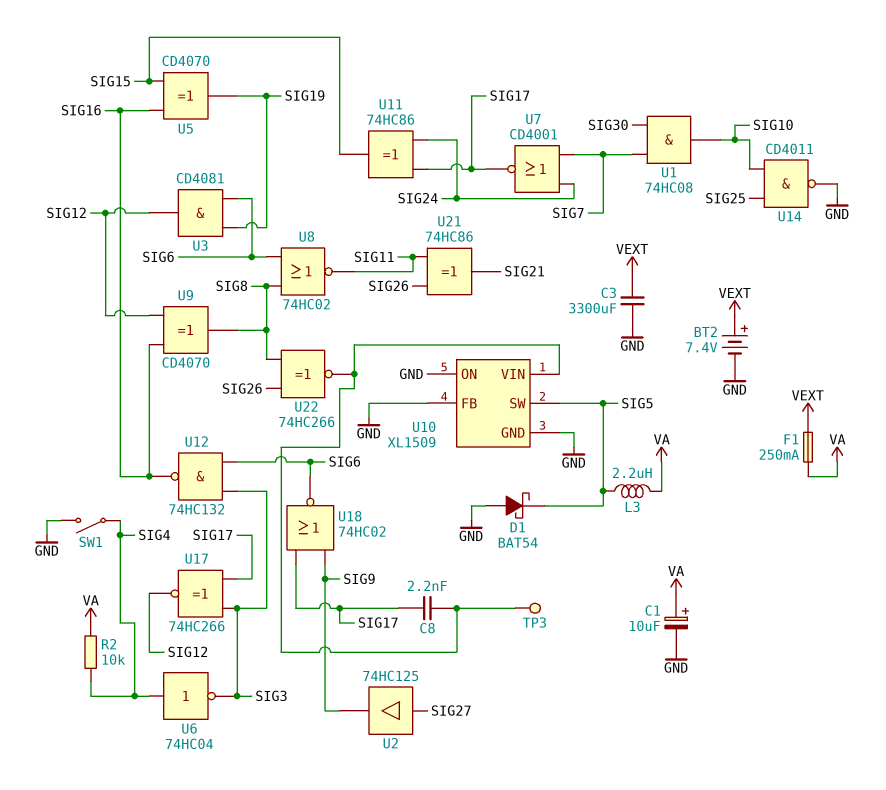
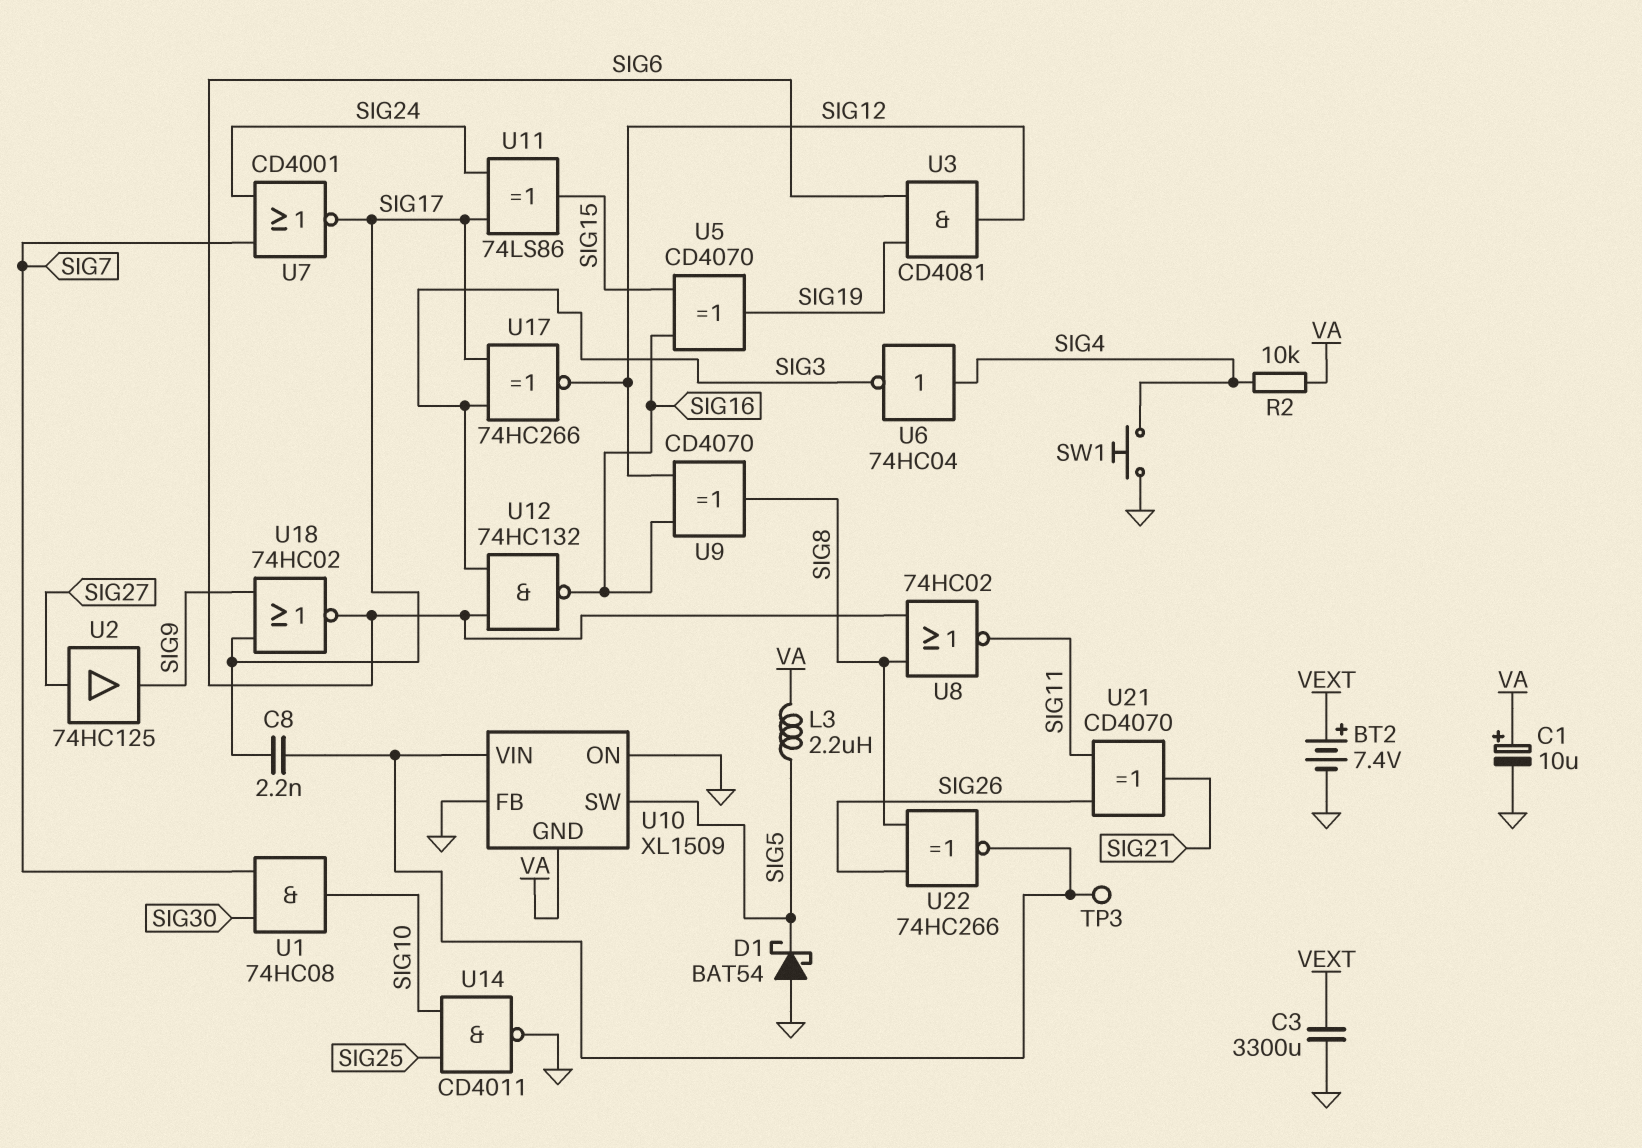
F1: 250mA (VA, VEXT) -> none
SW1: switch (GND, SIG4) -> button (GND, SIG4)
U10 pin GND: GND -> VA
U11: XOR 74HC86 (in SIG17, in SIG24, out SIG15) -> XOR 74LS86 (in SIG17, in SIG24, out SIG15)
U21: XOR 74HC86 (in SIG11, in SIG26, out SIG21) -> XOR CD4070 (in SIG11, in SIG26, out SIG21)

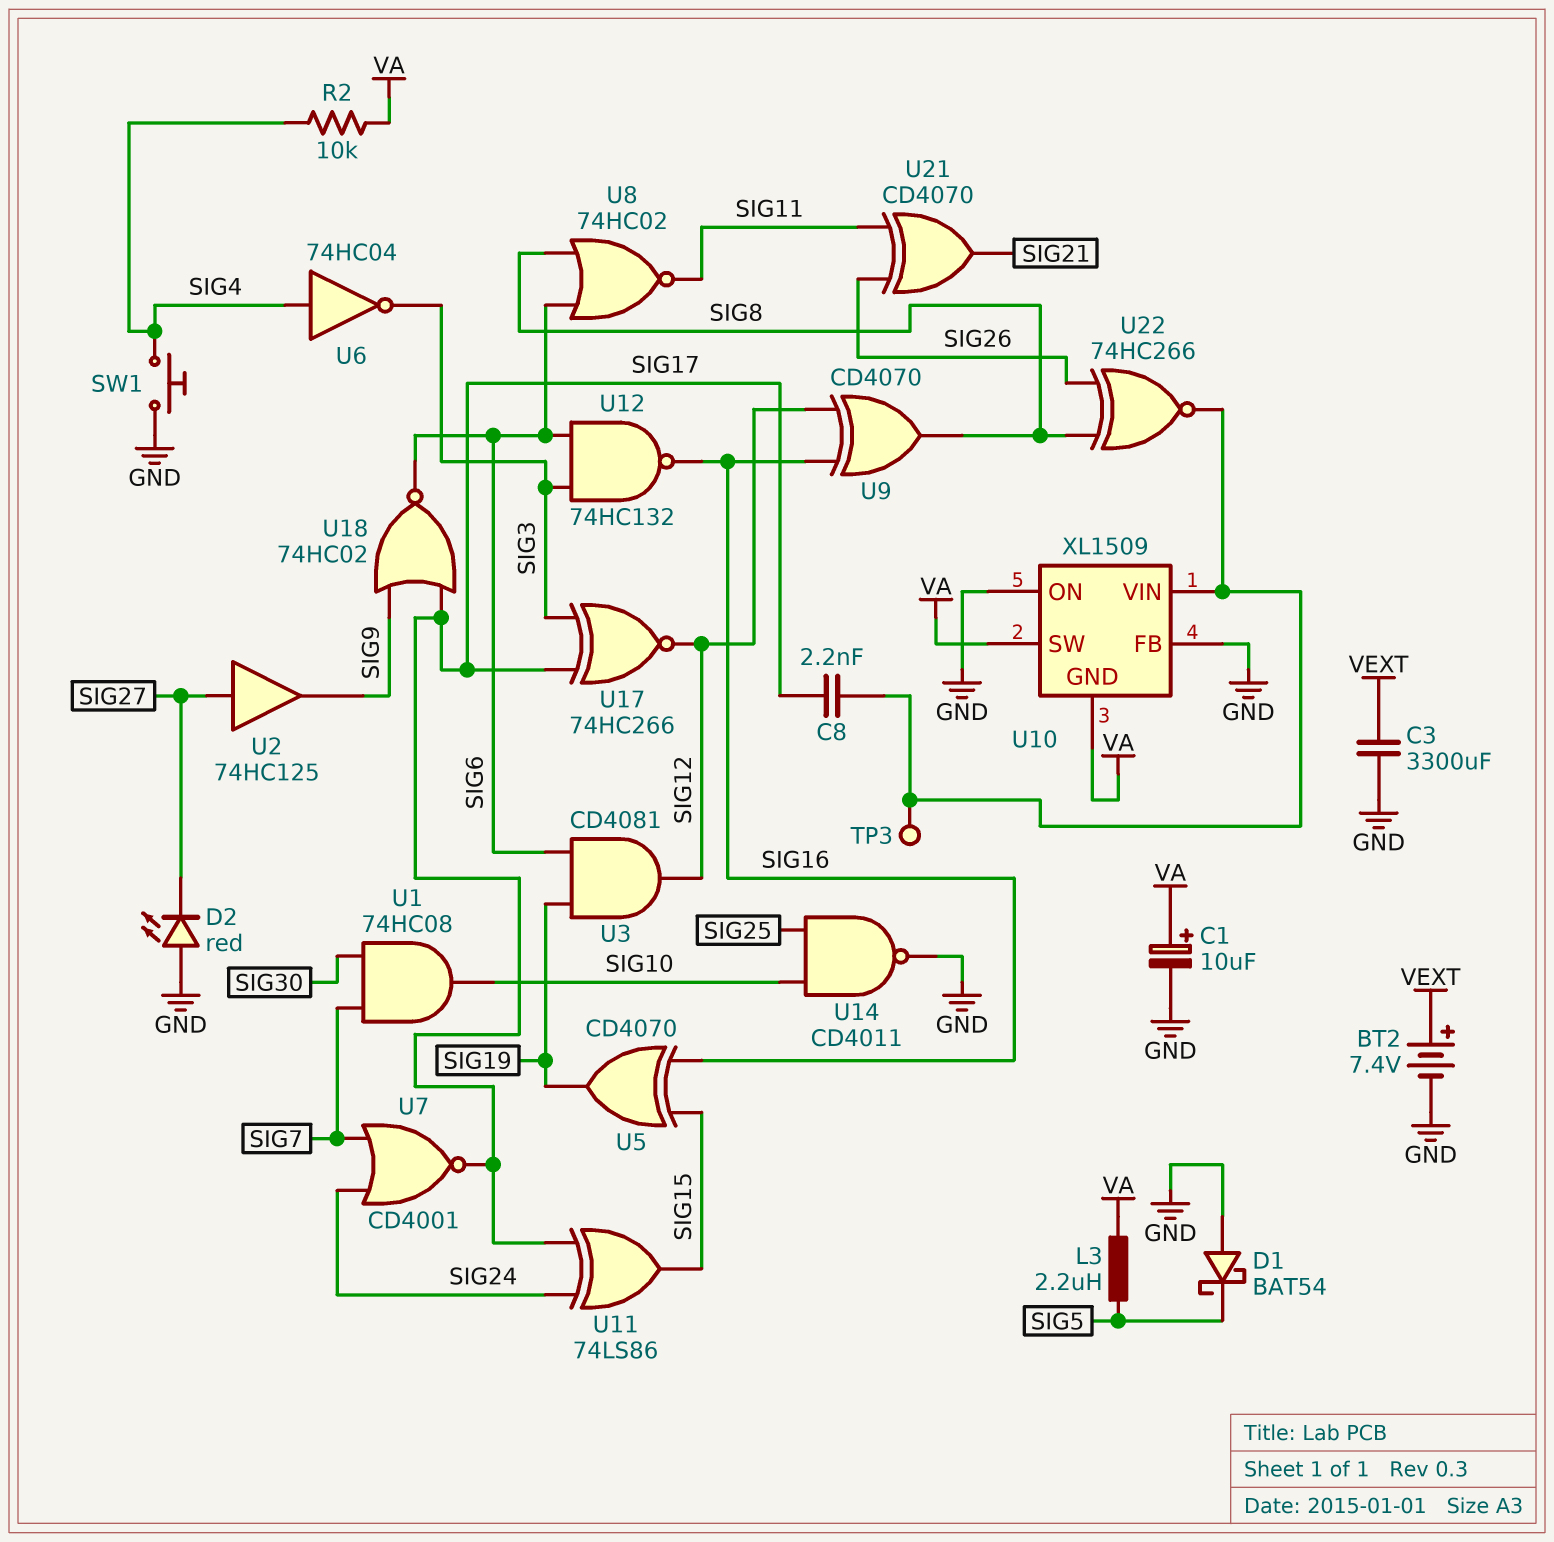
D2: none -> LED red (A GND, K SIG27)
U10 pin SW: SIG5 -> VA

